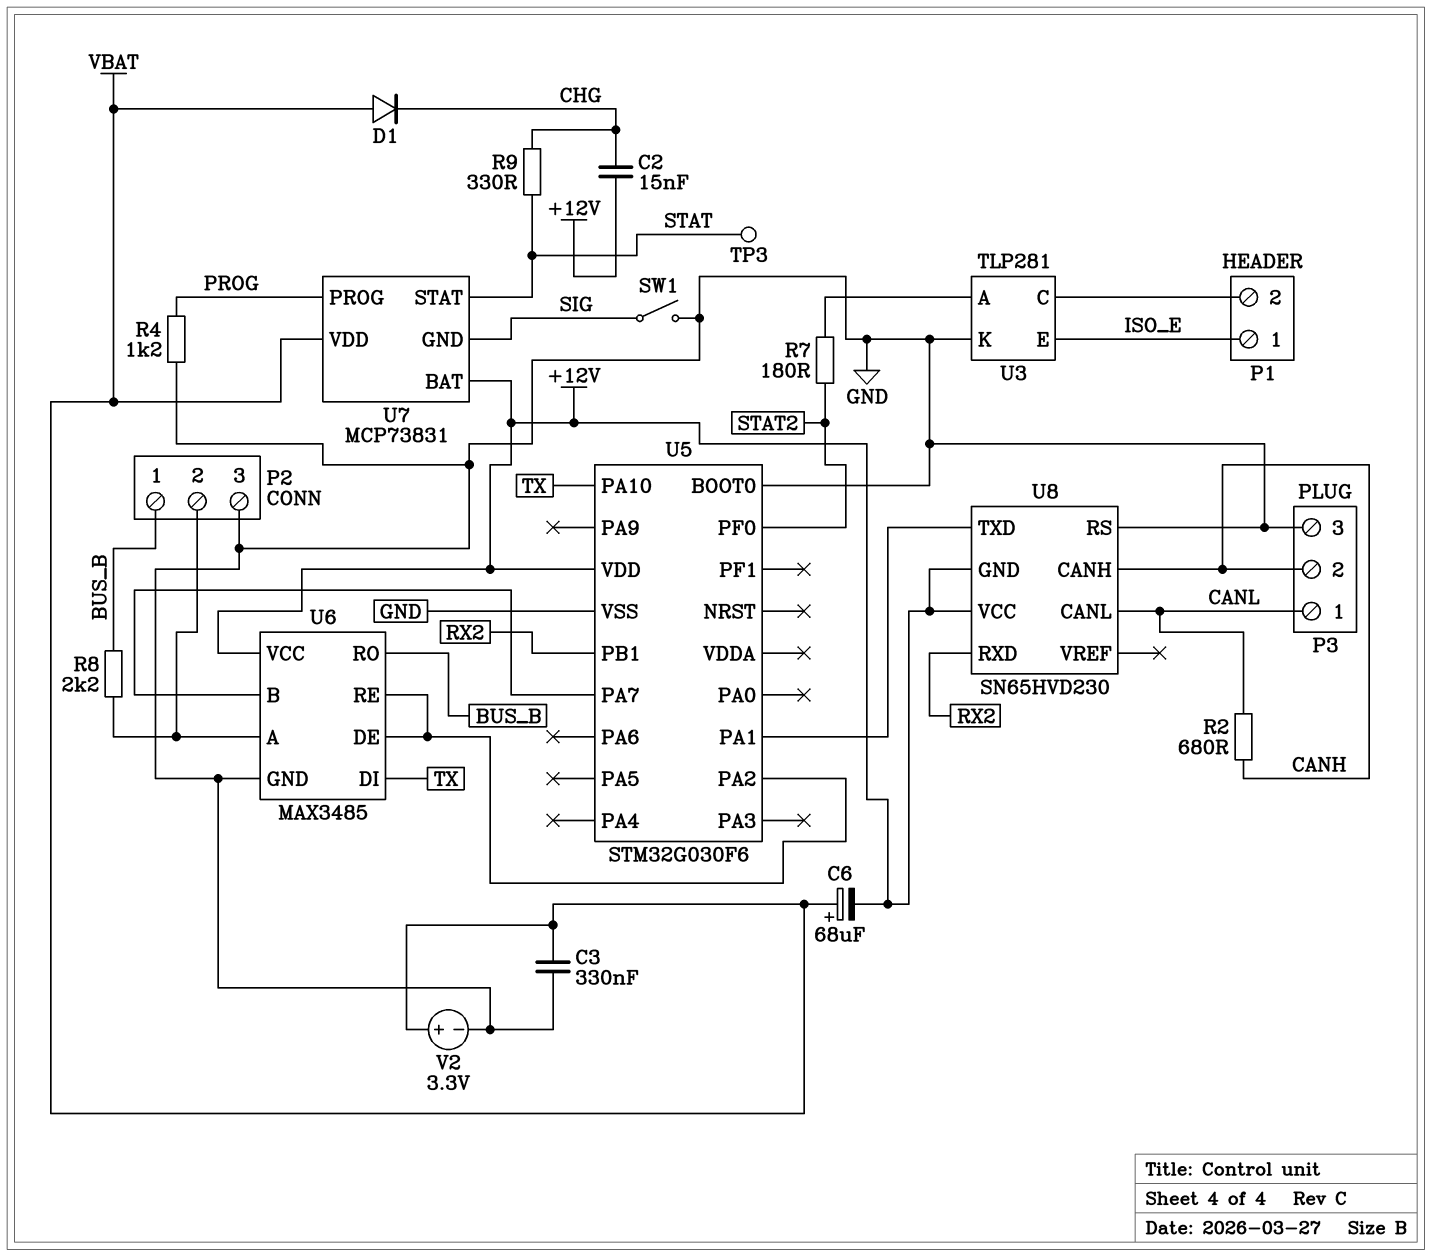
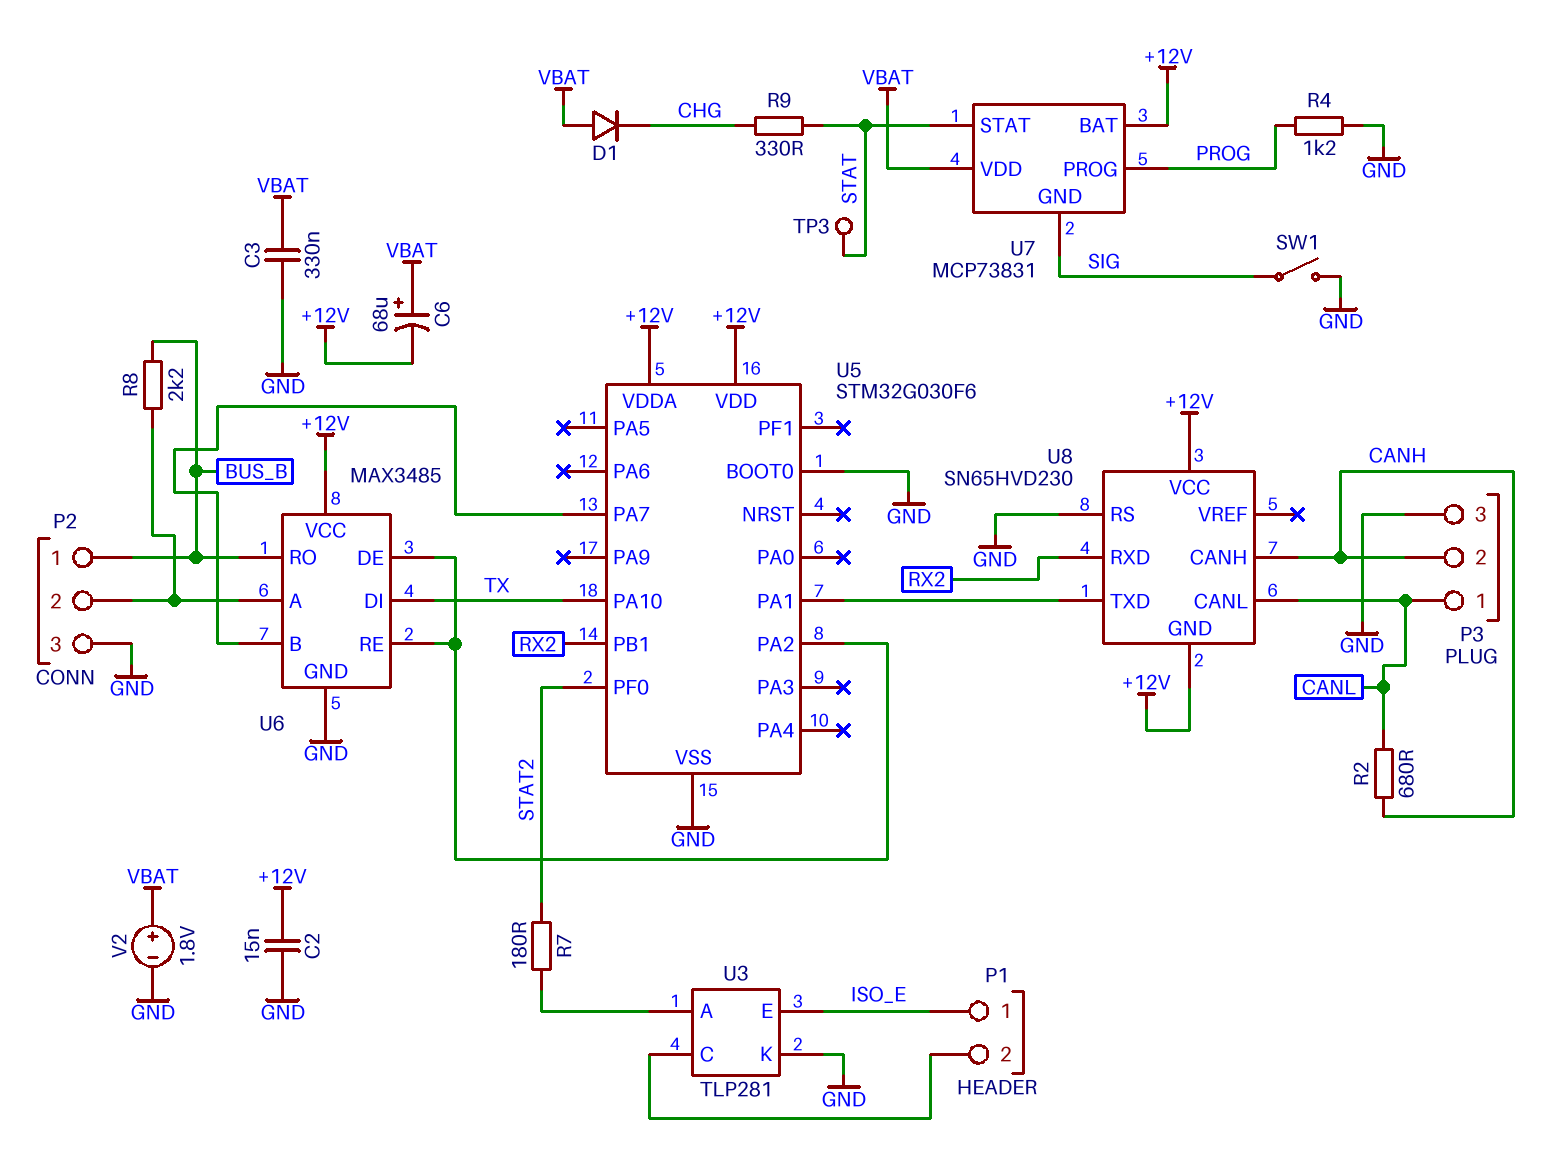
C2: 15nF (+12V, CHG) -> 15nF (+12V, GND)
U5 pin VDDA: none -> +12V
V2: 3.3V (plus VBAT, minus GND) -> 1.8V (plus VBAT, minus GND)

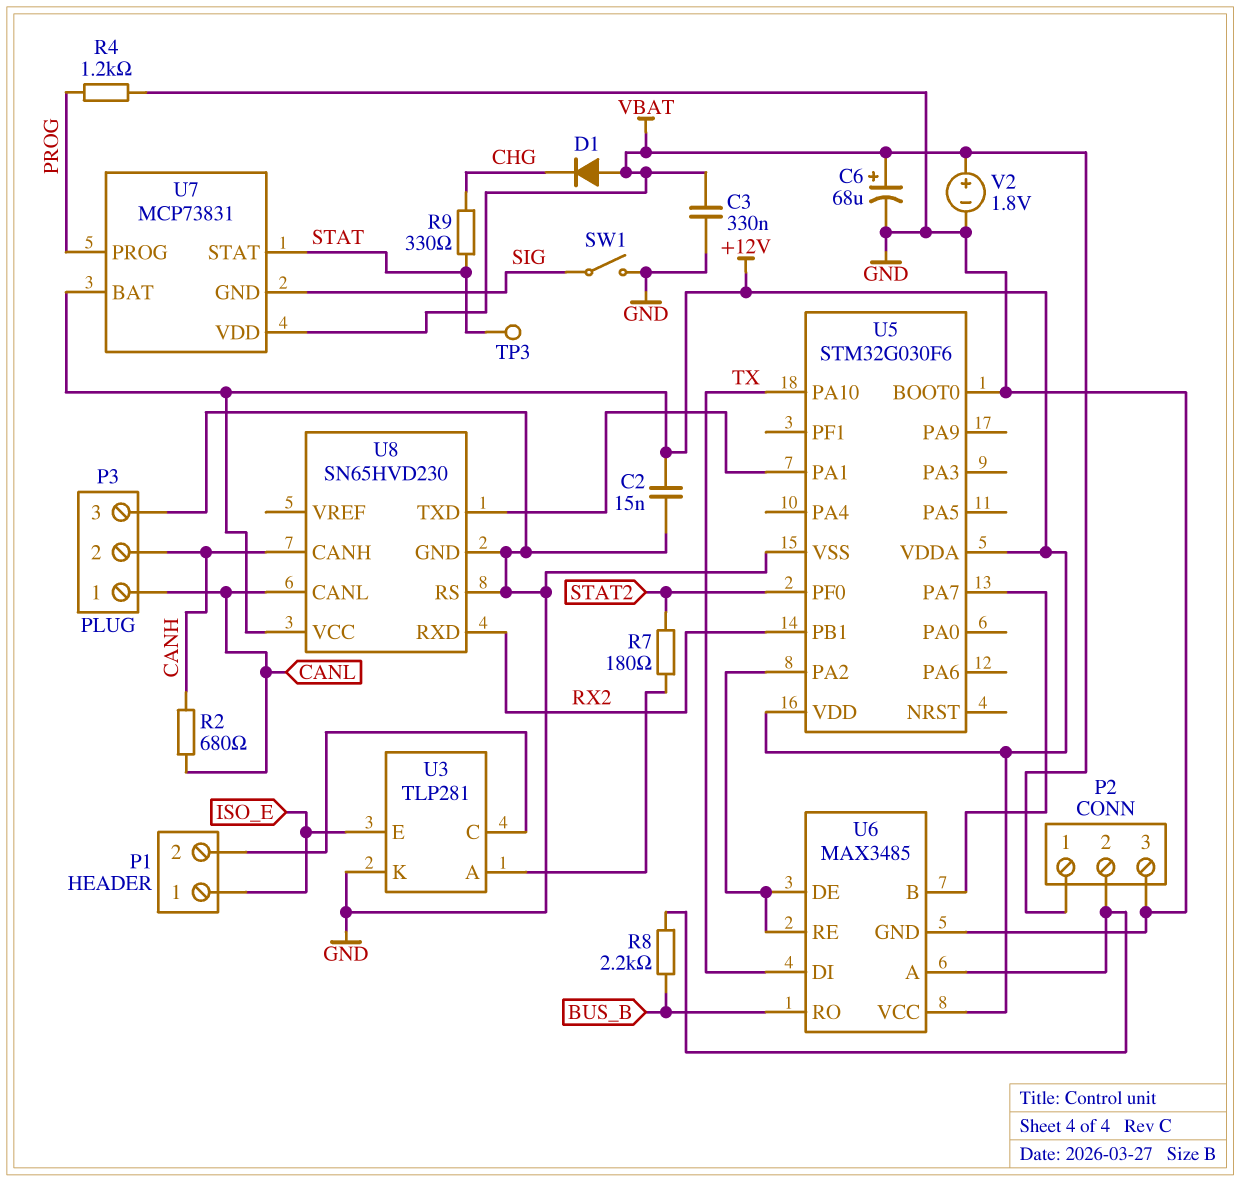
C6: 68uF (plus VBAT, minus +12V) -> 68uF (plus VBAT, minus GND)
P2 pin 1: BUS_B -> VBAT
U8 pin GND: +12V -> GND

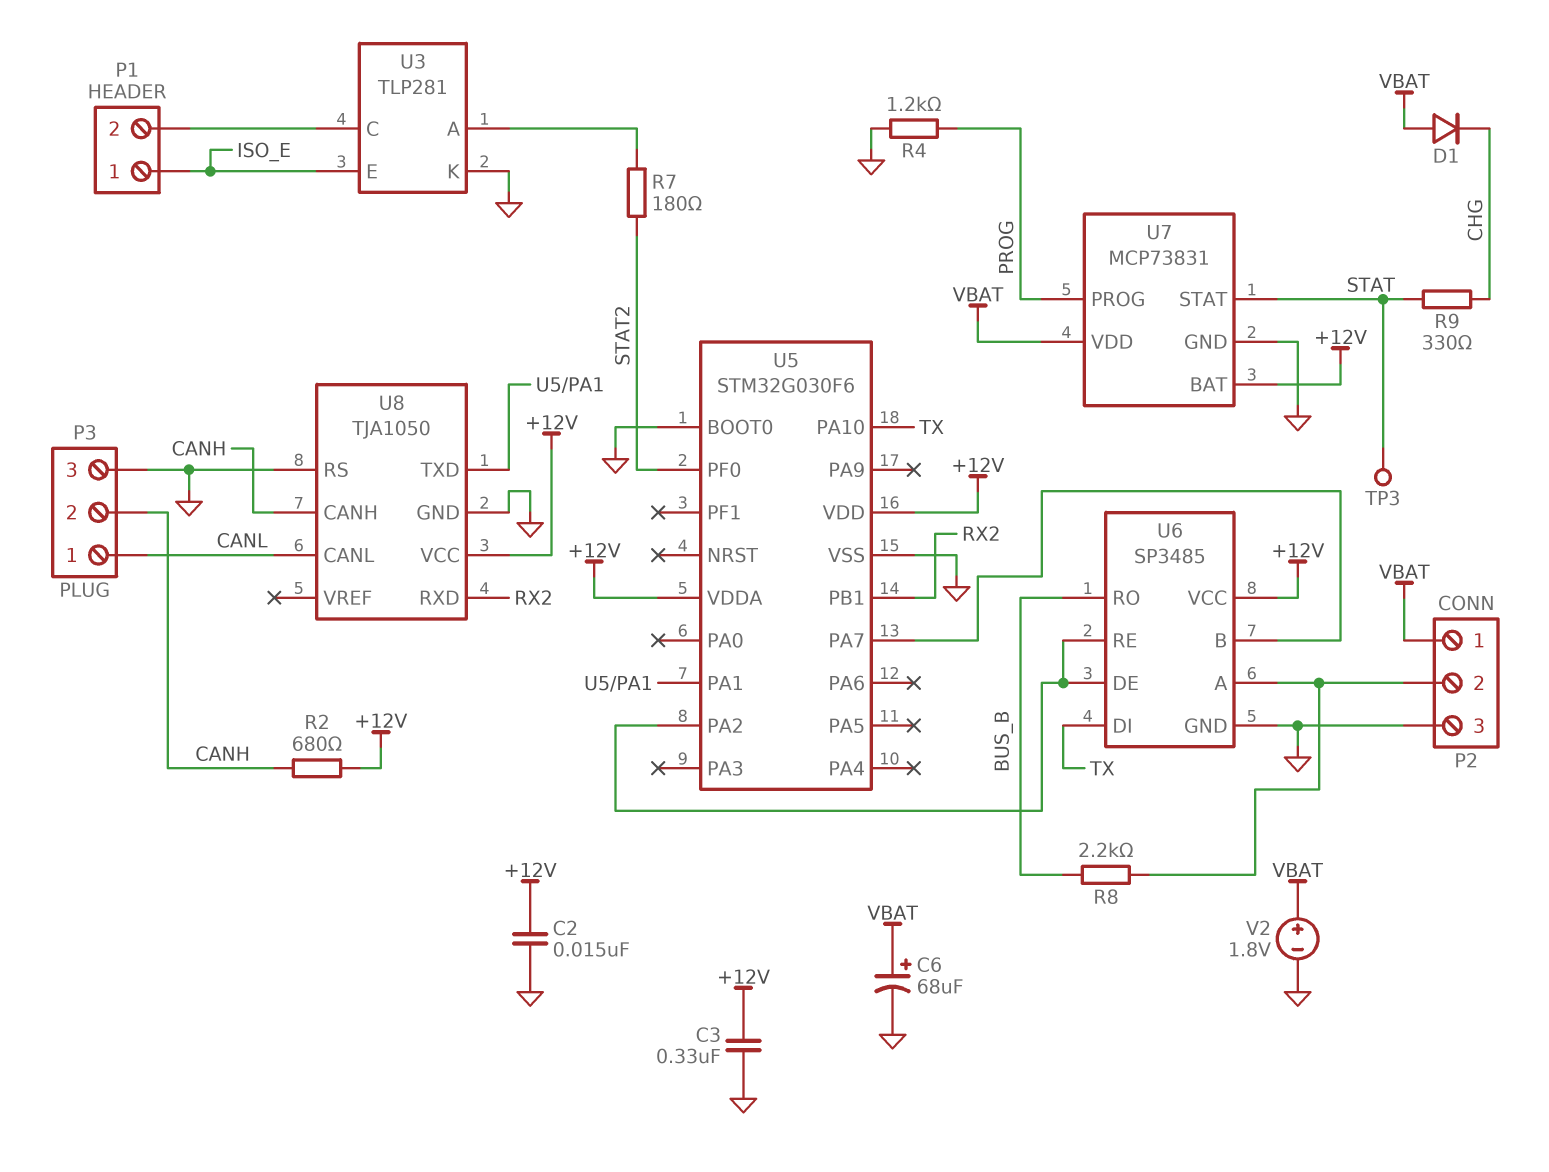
C3: 330nF (GND, VBAT) -> 330nF (+12V, GND)
R2: 680 (CANH, CANL) -> 680 (+12V, CANH)
SW1: switch (GND, SIG) -> none
U6: MAX3485 -> SP3485
U7 pin GND: SIG -> GND
U8: SN65HVD230 -> TJA1050

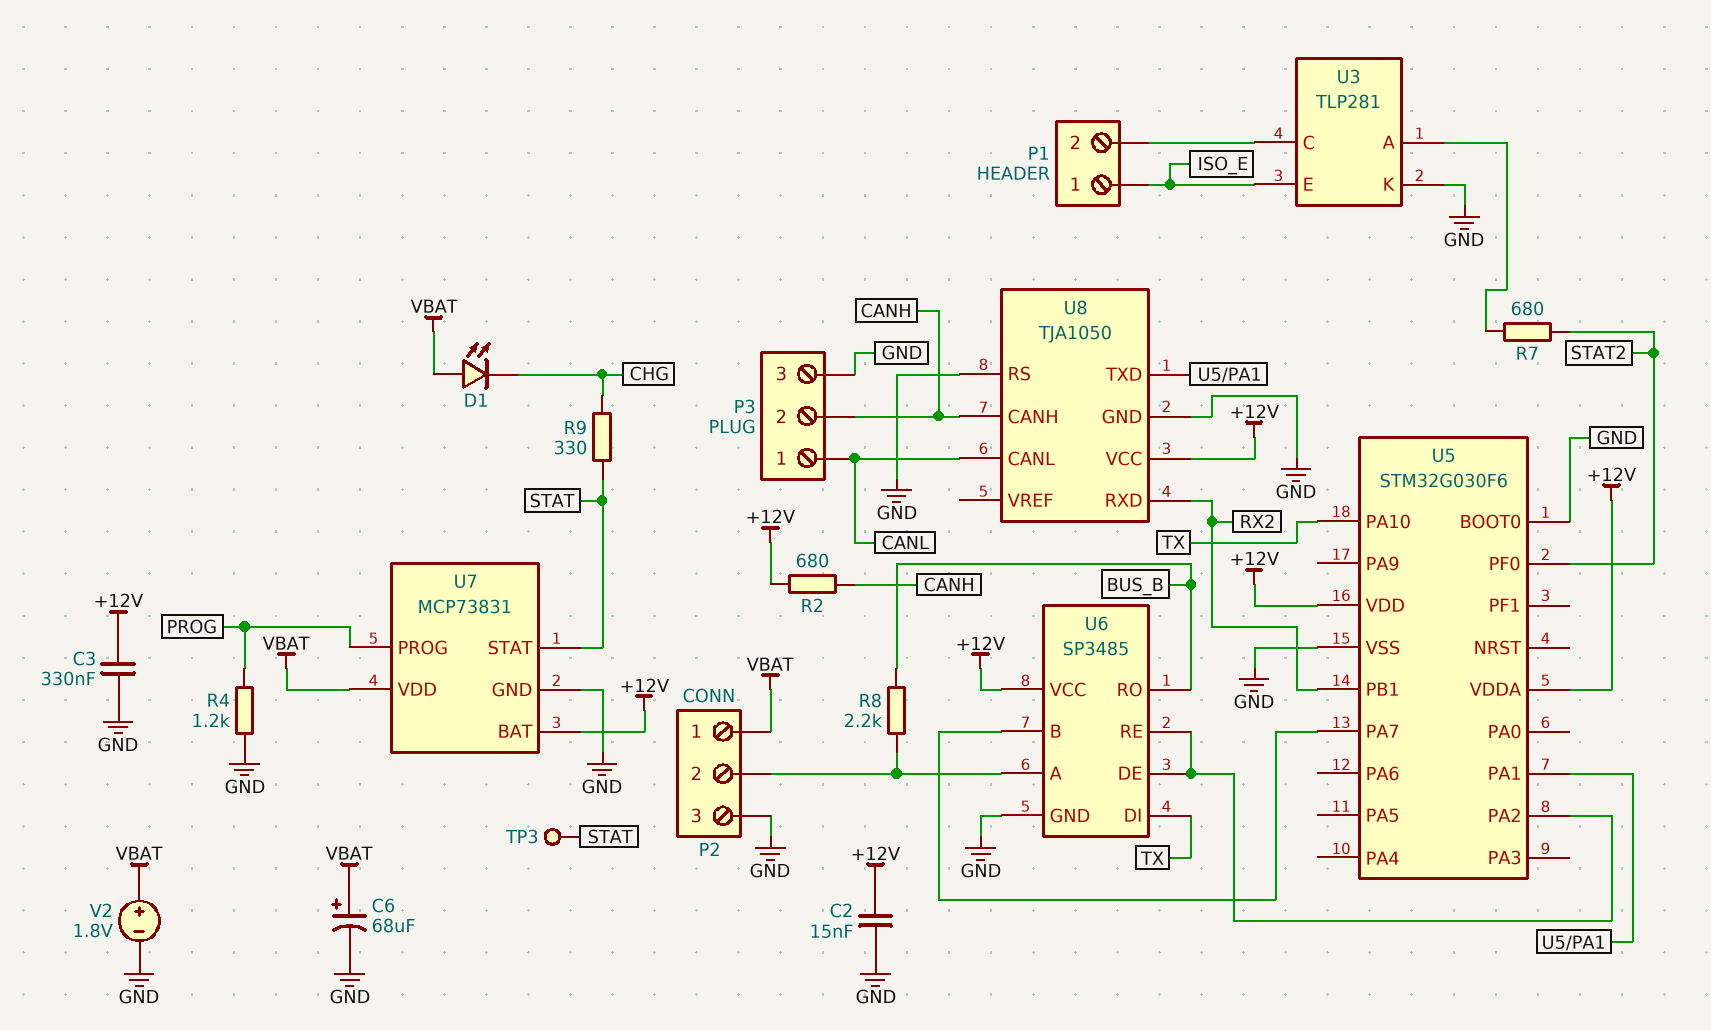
D1: diode (A VBAT, K CHG) -> LED (A VBAT, K CHG)
R7: 180 (STAT2, U3/A) -> 680 (STAT2, U3/A)

